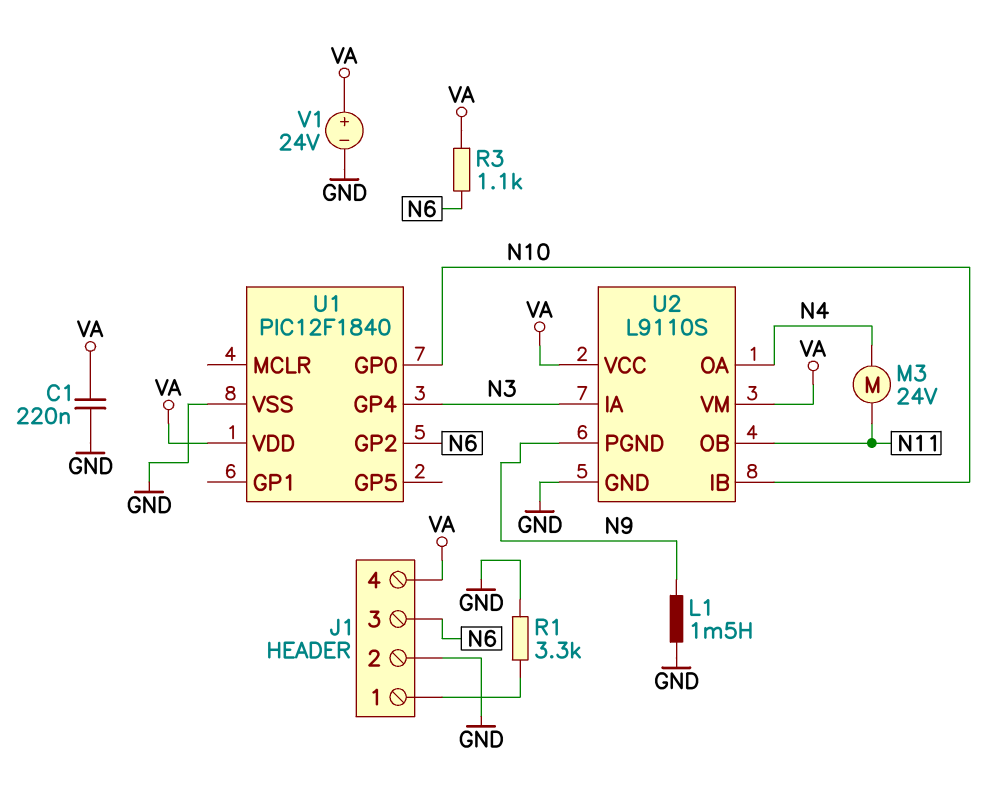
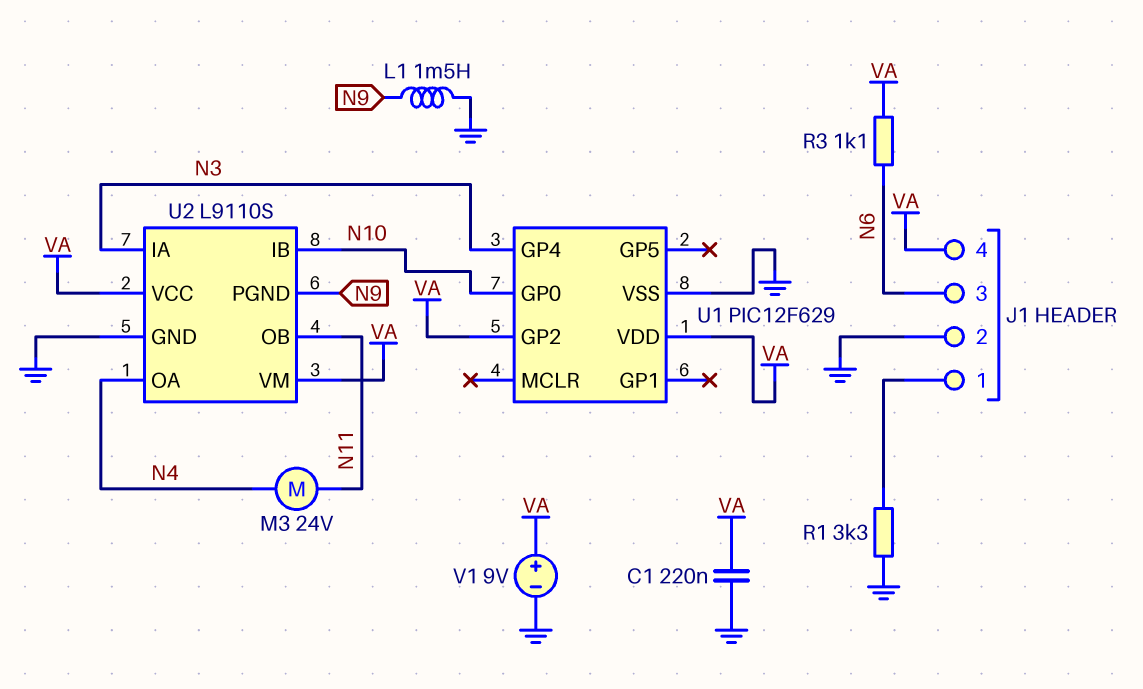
U1: PIC12F1840 -> PIC12F629
U1 pin GP2: N6 -> VA
V1: 24V (plus VA, minus GND) -> 9V (plus VA, minus GND)

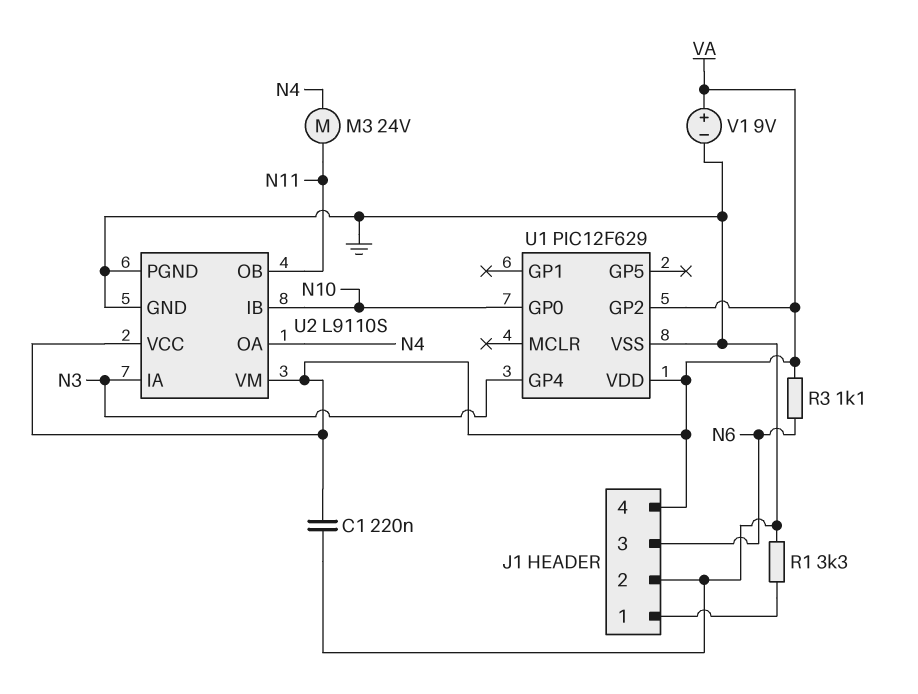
L1: 1.5mH (GND, N9) -> none
U2 pin PGND: N9 -> GND

